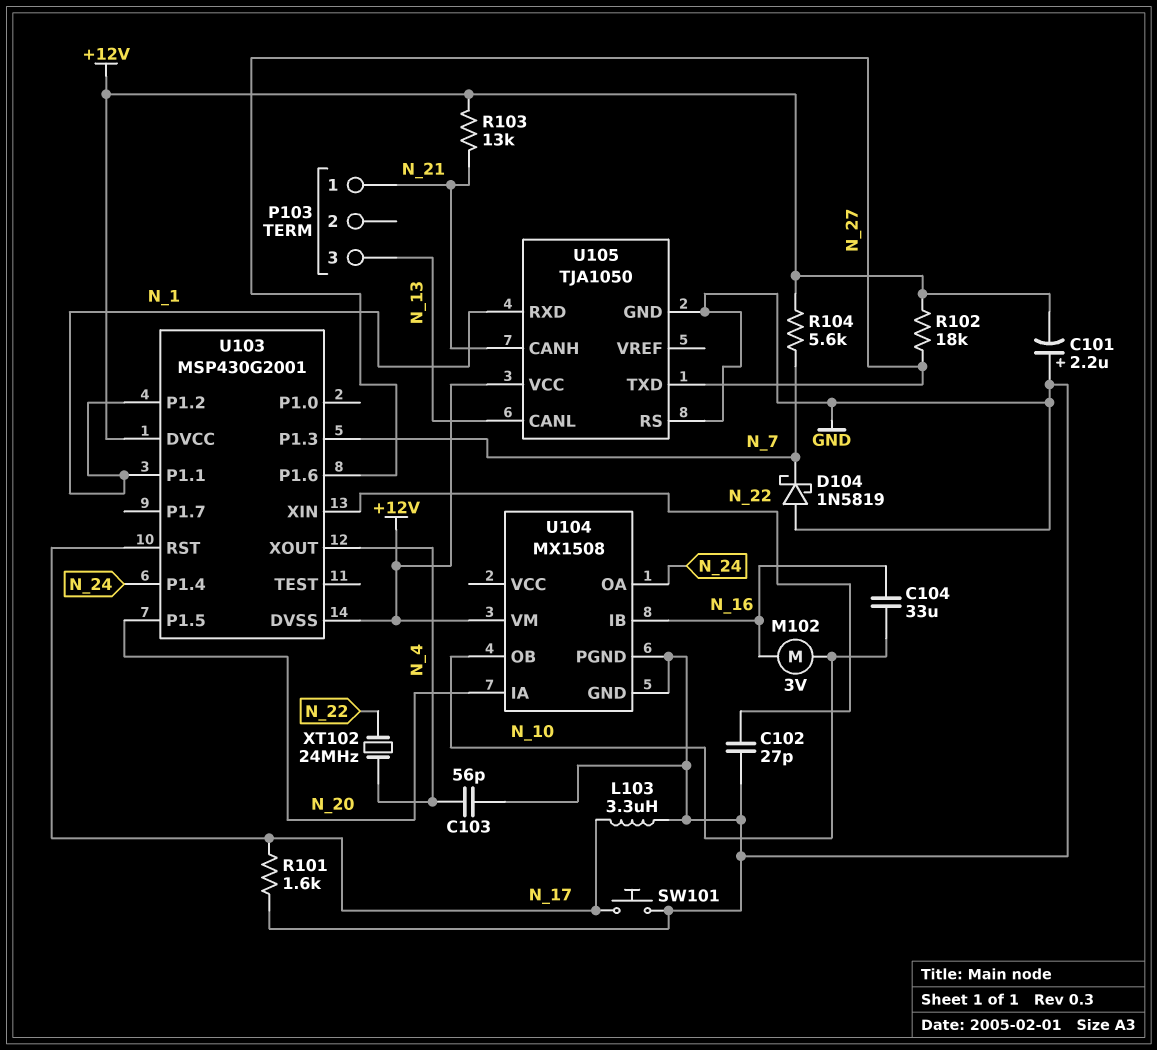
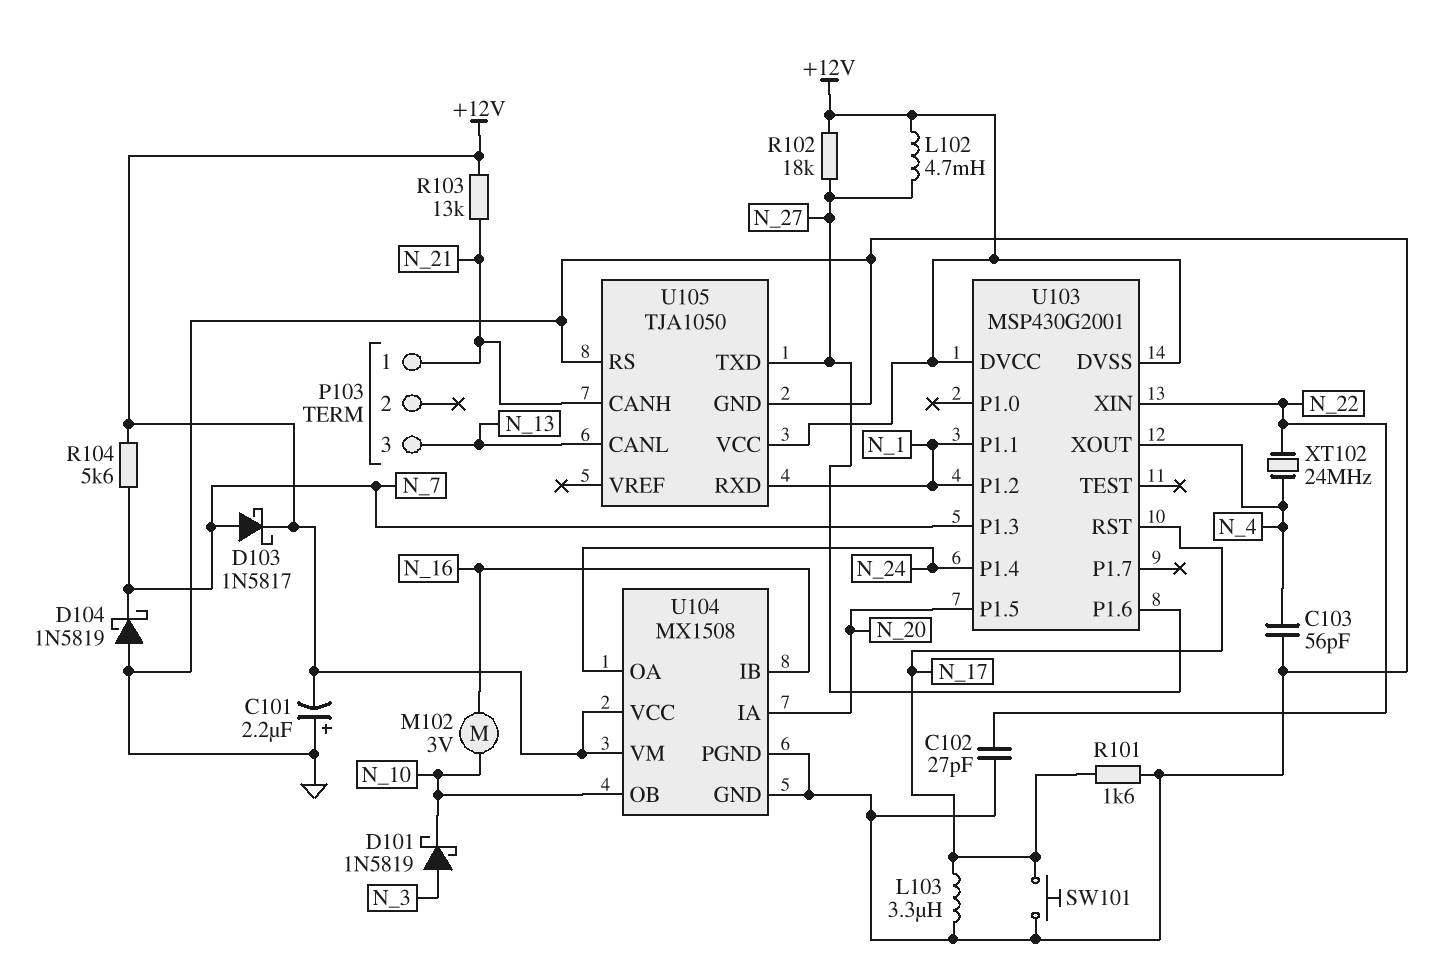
C104: 33uF (N_10, N_16) -> none
D101: none -> schottky 1N5819 (A N_3, K N_10)
D103: none -> schottky 1N5817 (A N_7, K +12V)
L102: none -> 4.7mH (+12V, N_27)
U104 pin VCC: none -> +12V

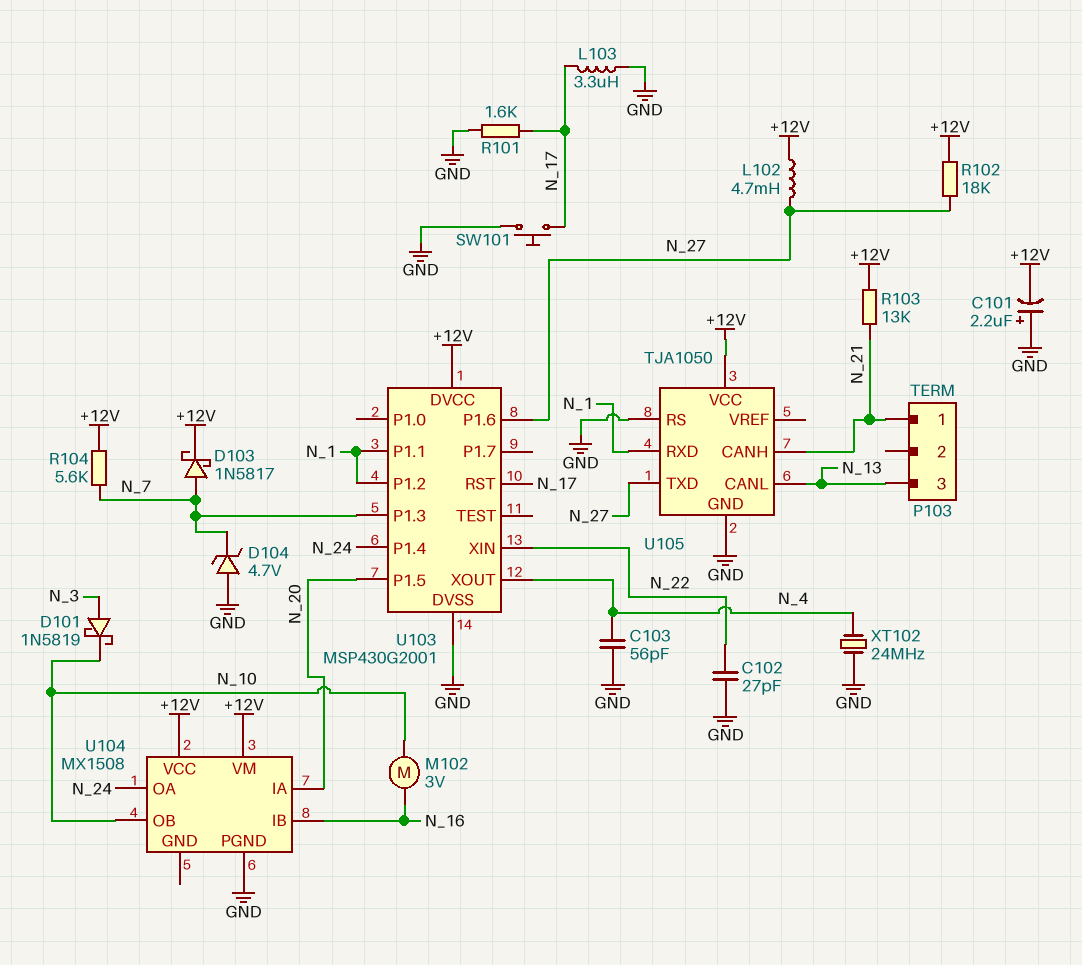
D104: schottky 1N5819 (A GND, K N_7) -> zener 4.7V (A GND, K N_7)
U103 pin DVSS: +12V -> GND
U104 pin GND: GND -> none
XT102: 24MHz (N_4, N_22) -> 24MHz (GND, N_4)

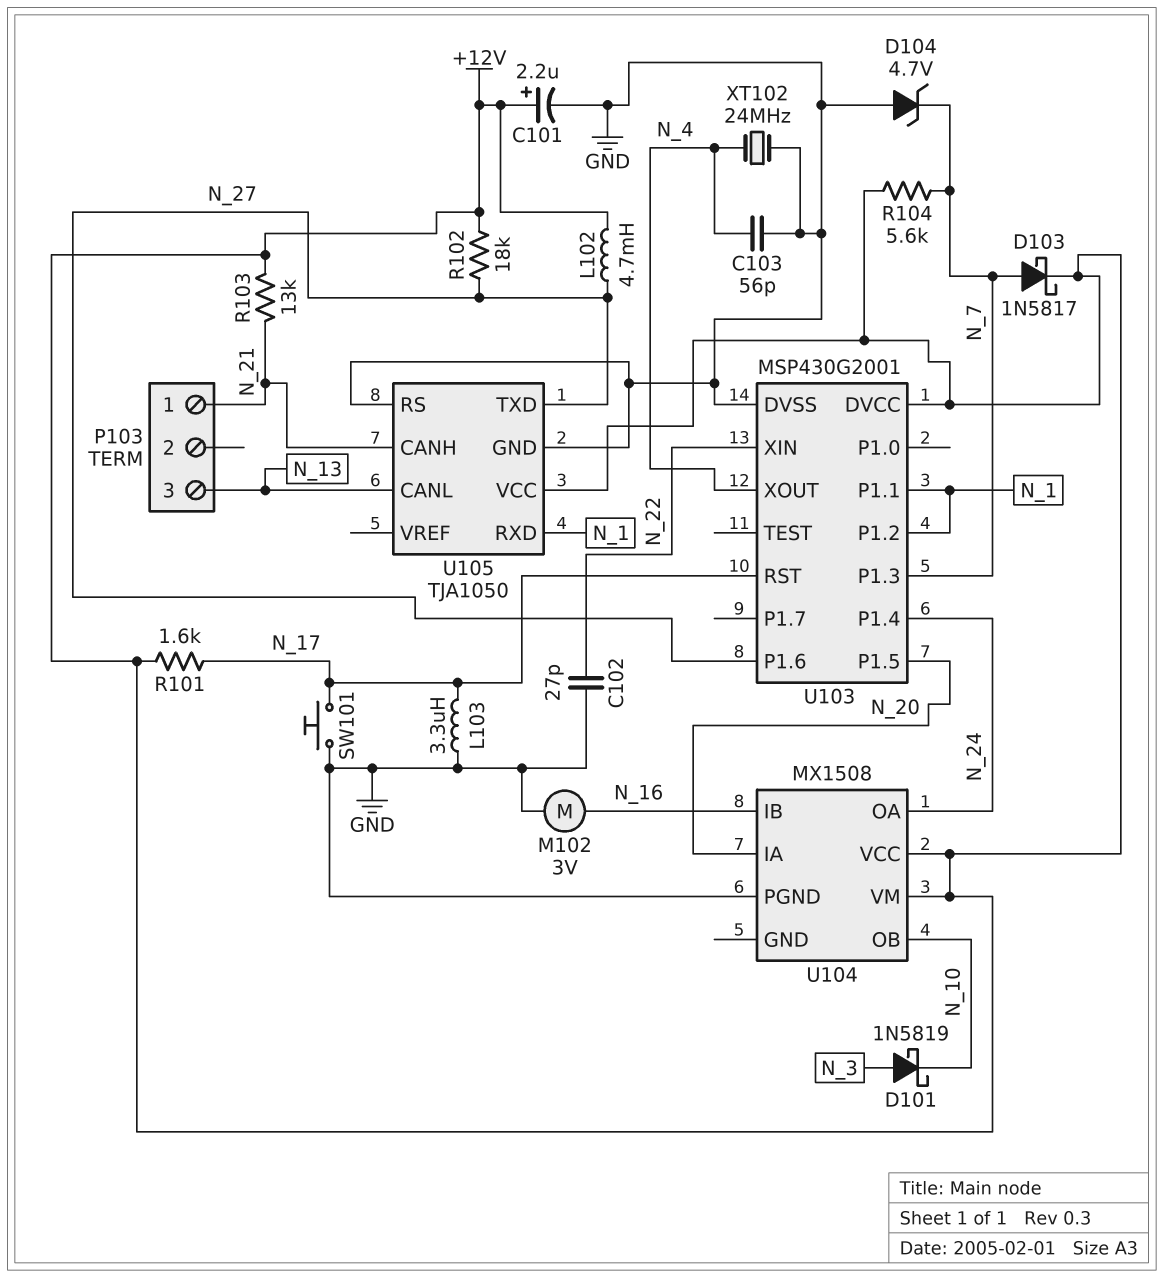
C101: 2.2uF (plus GND, minus +12V) -> 2.2uF (plus +12V, minus GND)
M102: motor 3V (N_10, N_16) -> motor 3V (GND, N_16)
R101: 1.6k (GND, N_17) -> 1.6k (+12V, N_17)

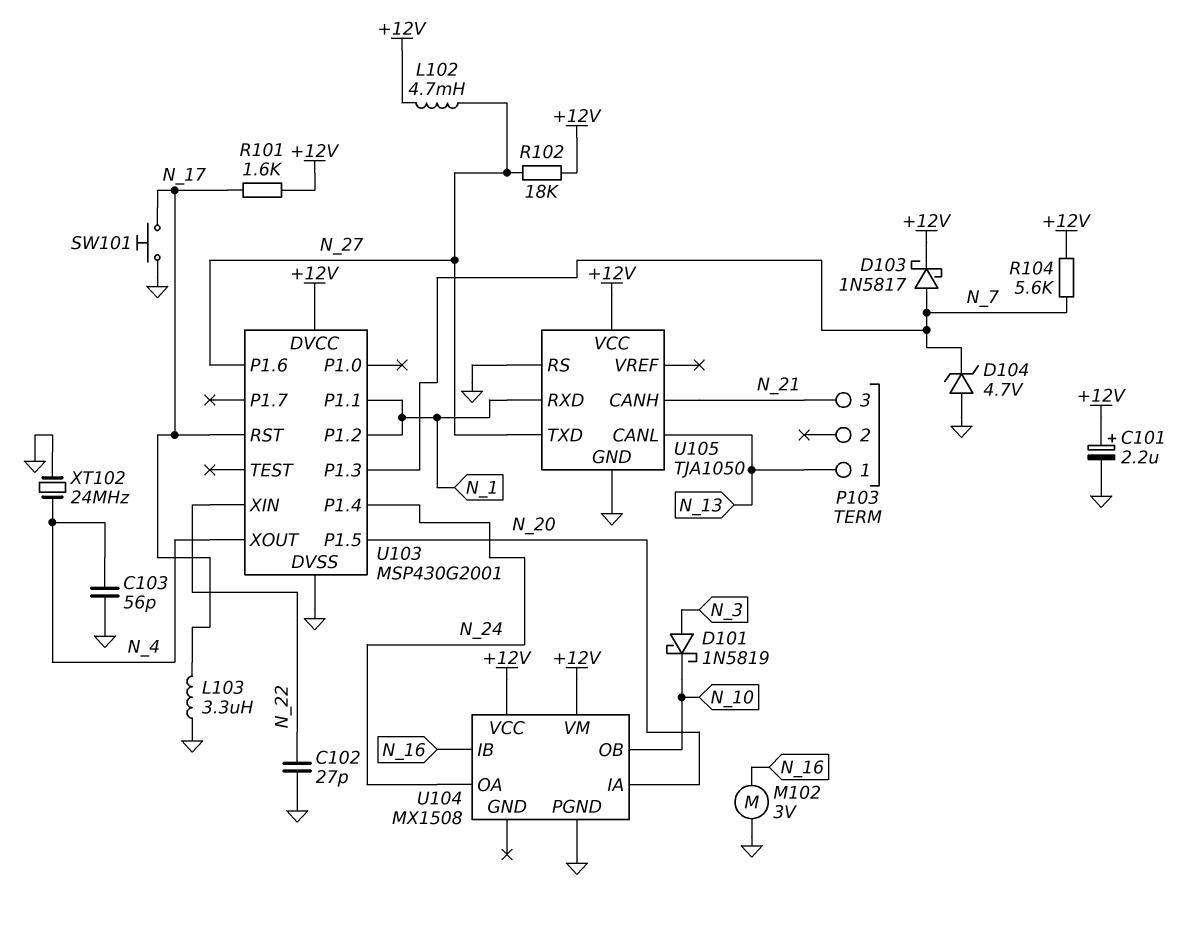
P103 pin 1: N_21 -> N_13
P103 pin 3: N_13 -> N_21
R103: 13k (+12V, N_21) -> none

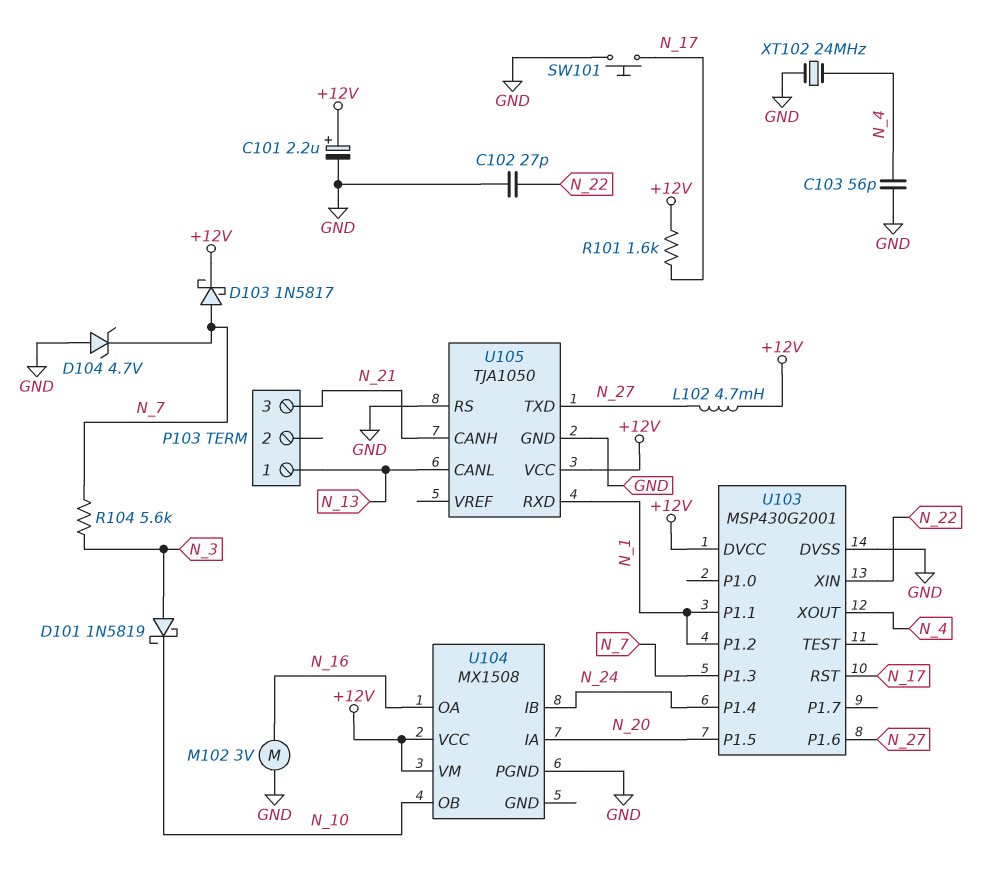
L103: 3.3uH (GND, N_17) -> none
R102: 18k (+12V, N_27) -> none
R104: 5.6k (+12V, N_7) -> 5.6k (N_3, N_7)
U104 pin IB: N_16 -> N_24
U104 pin OA: N_24 -> N_16

